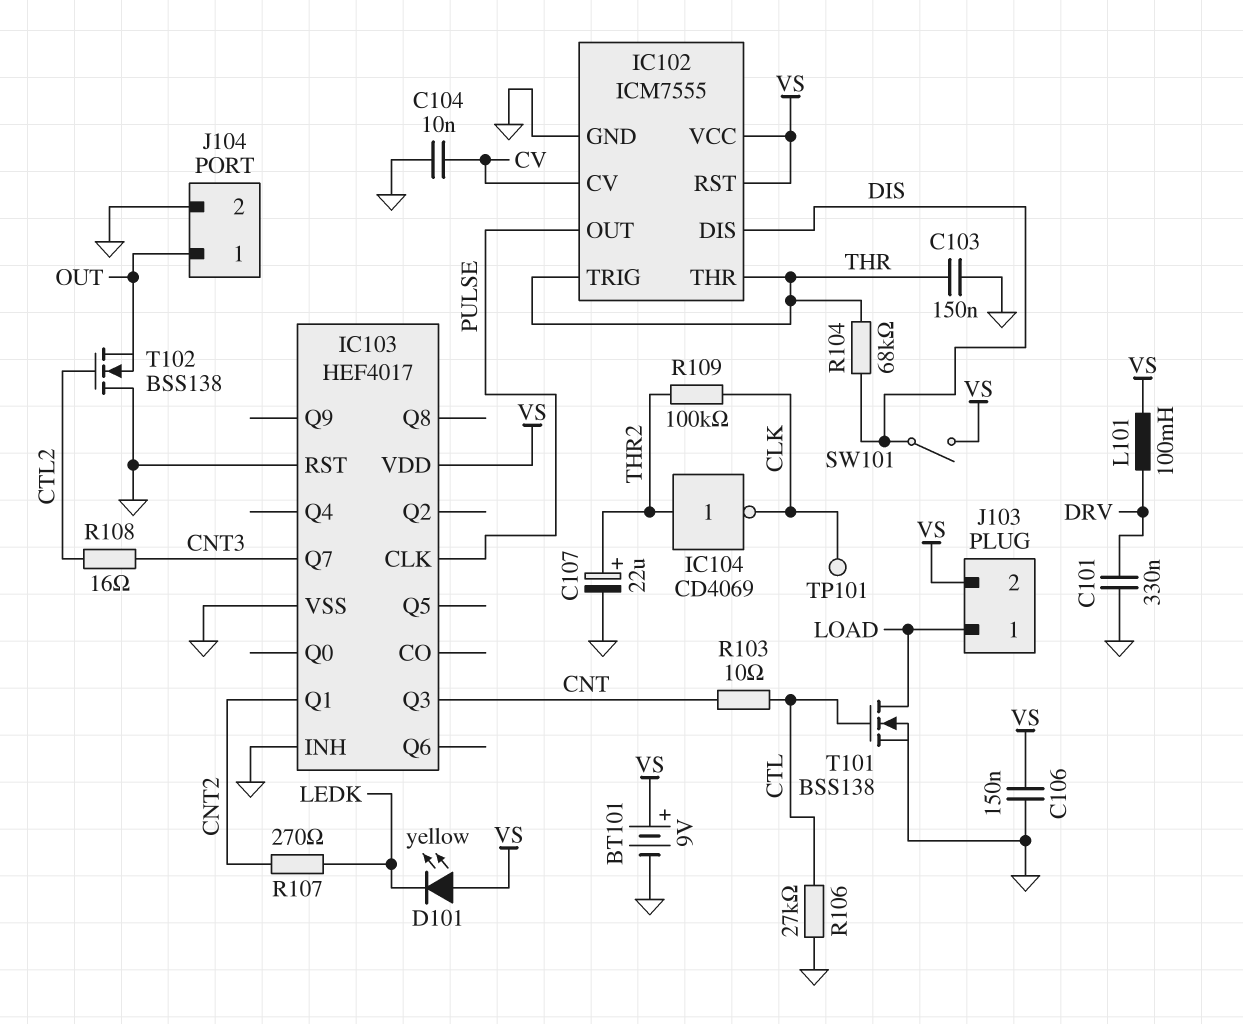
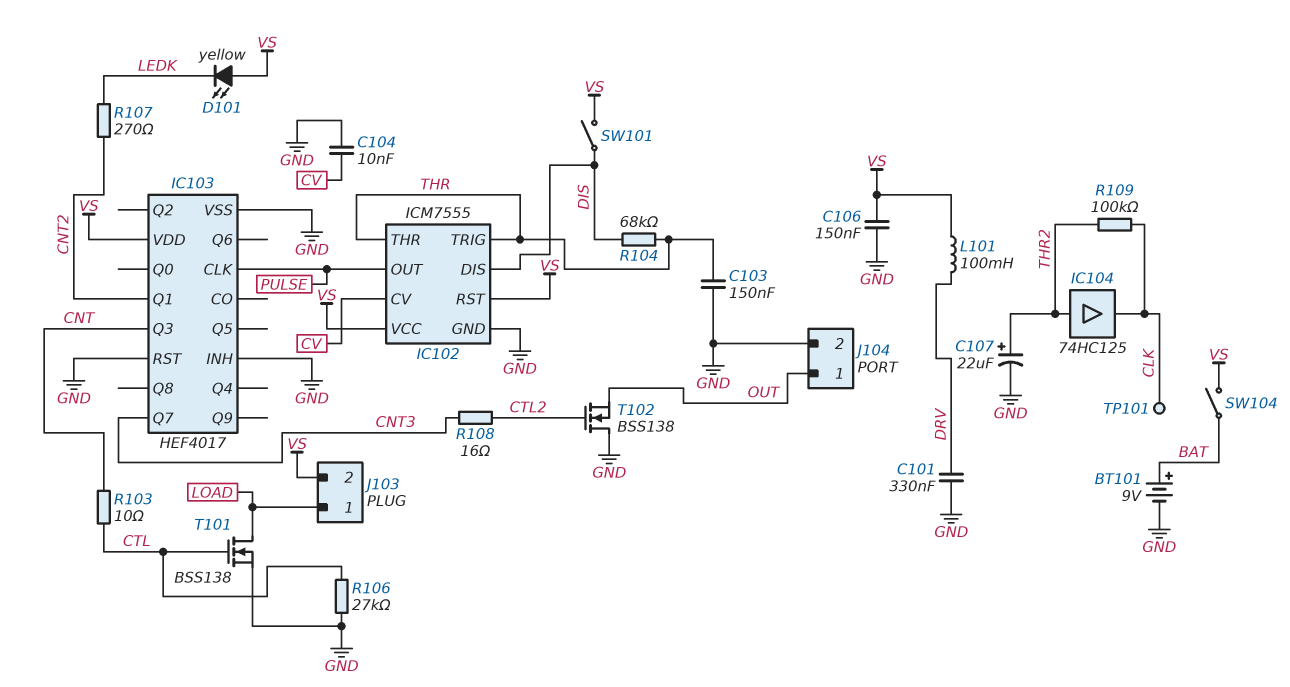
BT101: 9V (plus VS, minus GND) -> 9V (plus BAT, minus GND)
IC104: NOT CD4069 (in THR2, out CLK) -> buffer 74HC125 (in THR2, out CLK)
SW104: none -> switch (BAT, VS)

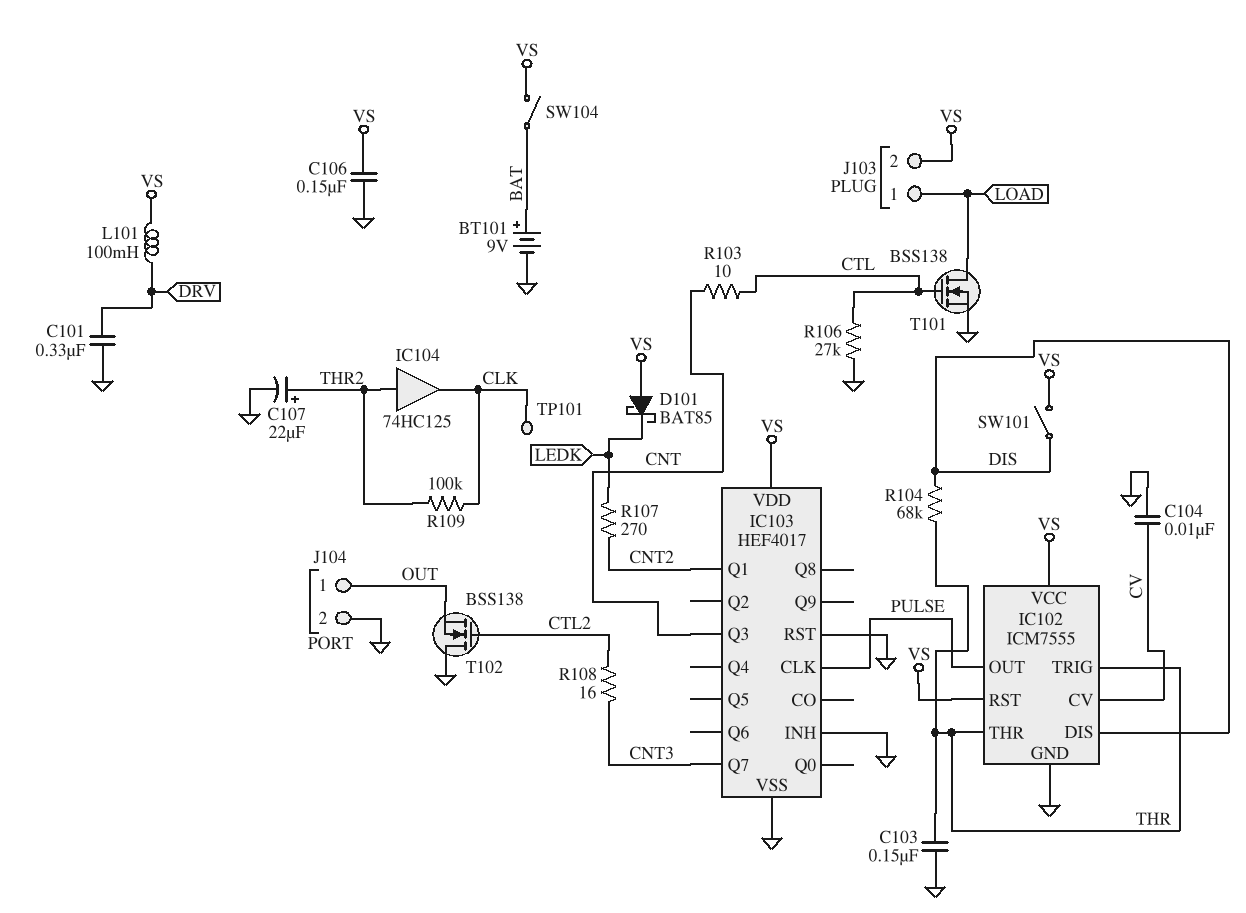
D101: LED yellow (A VS, K LEDK) -> schottky BAT85 (A VS, K LEDK)

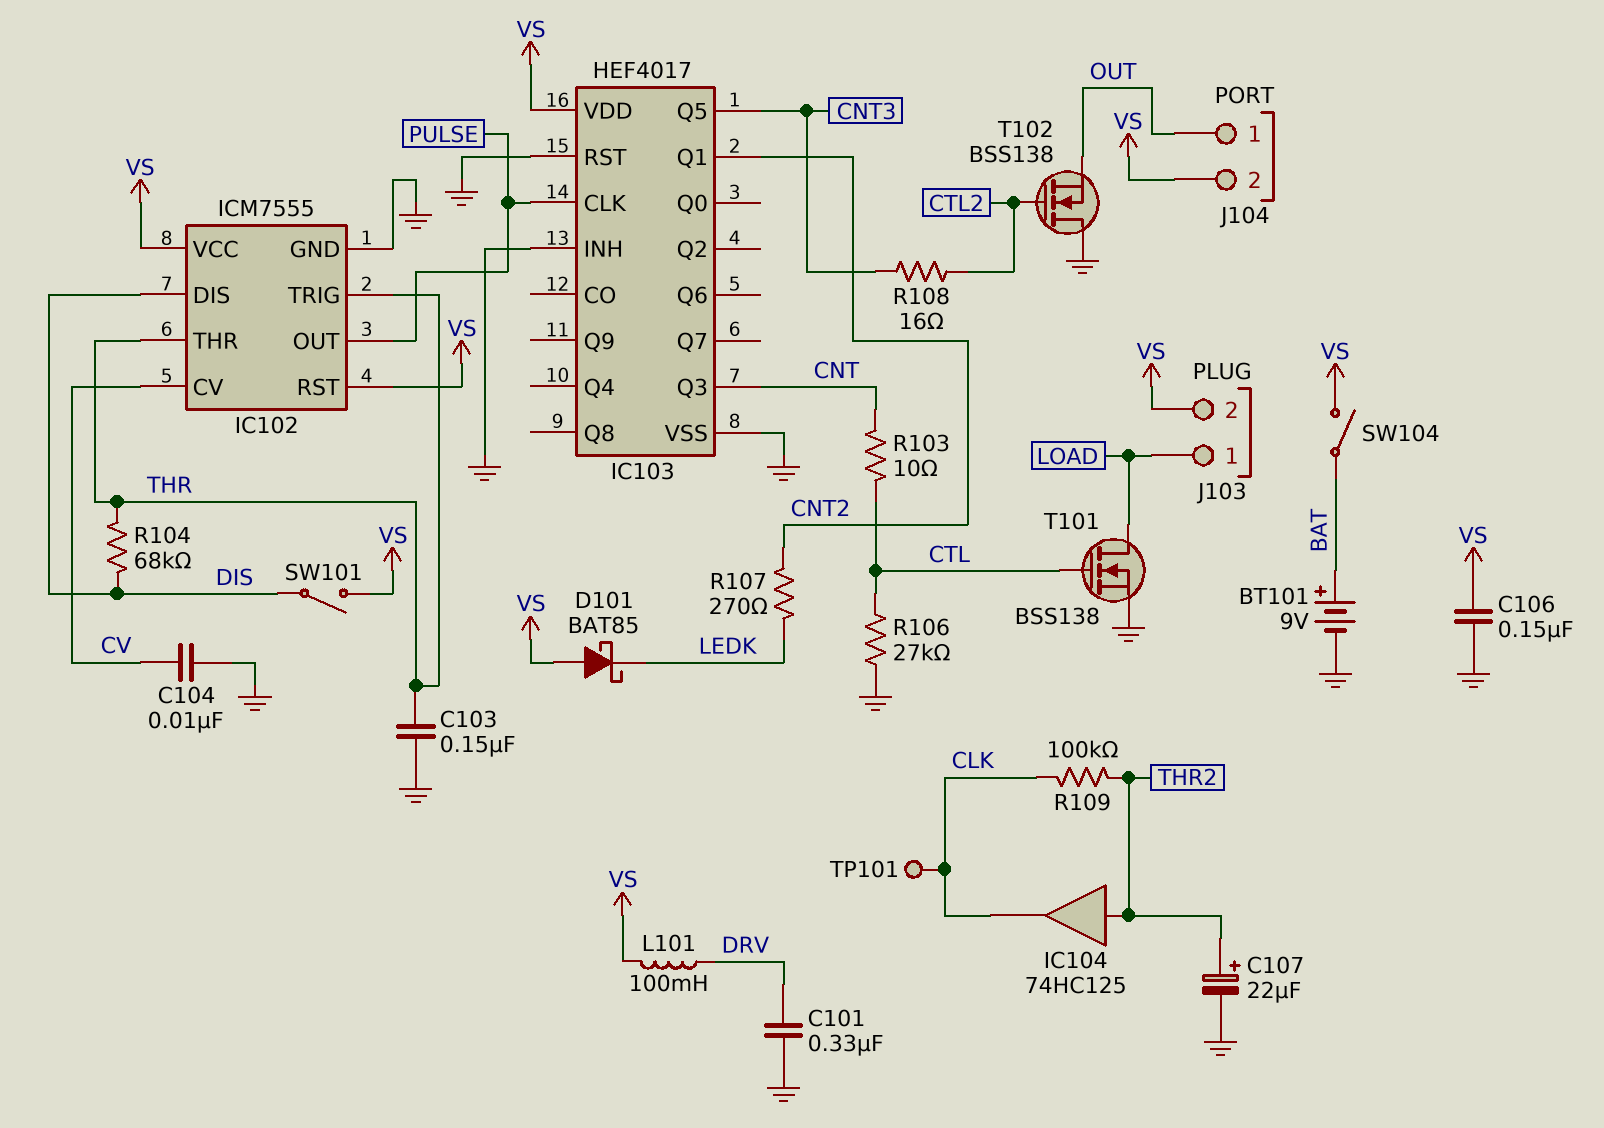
IC103 pin Q5: none -> CNT3
IC103 pin Q7: CNT3 -> none
J104 pin 2: GND -> VS

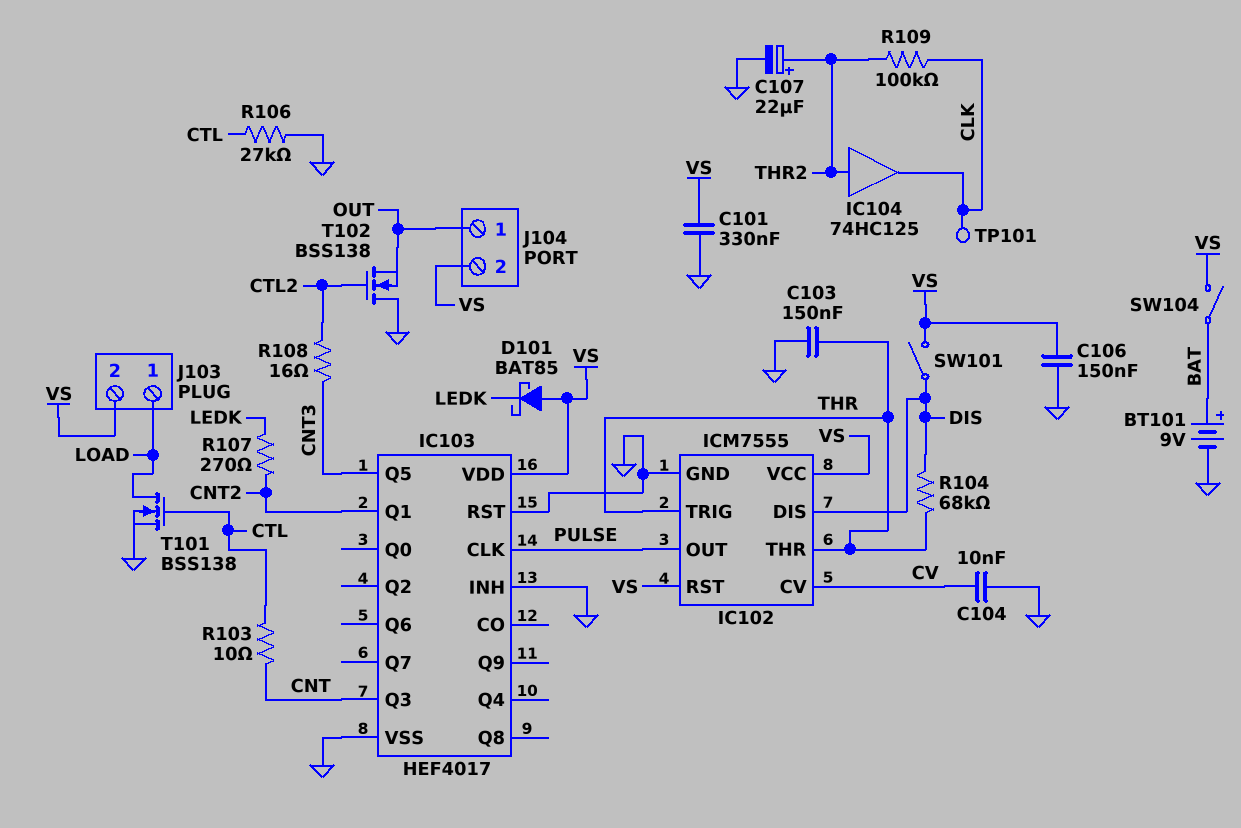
C101: 330nF (DRV, GND) -> 330nF (GND, VS)
L101: 100mH (DRV, VS) -> none

